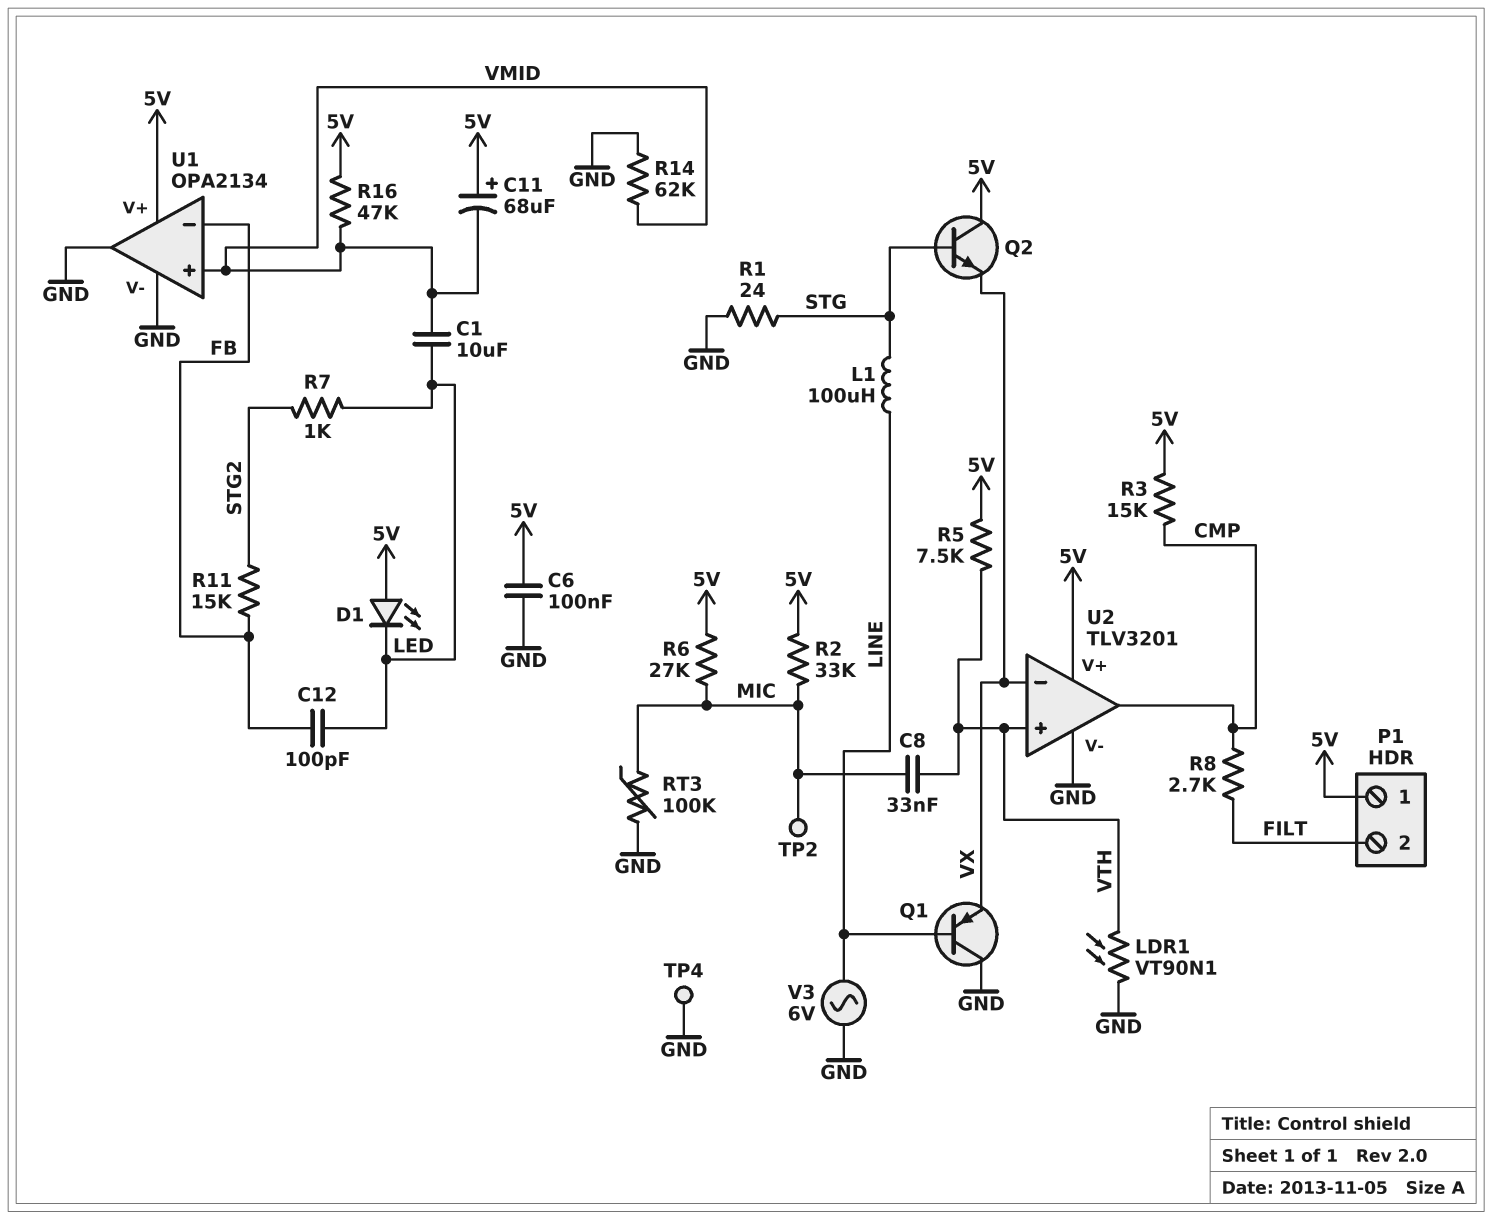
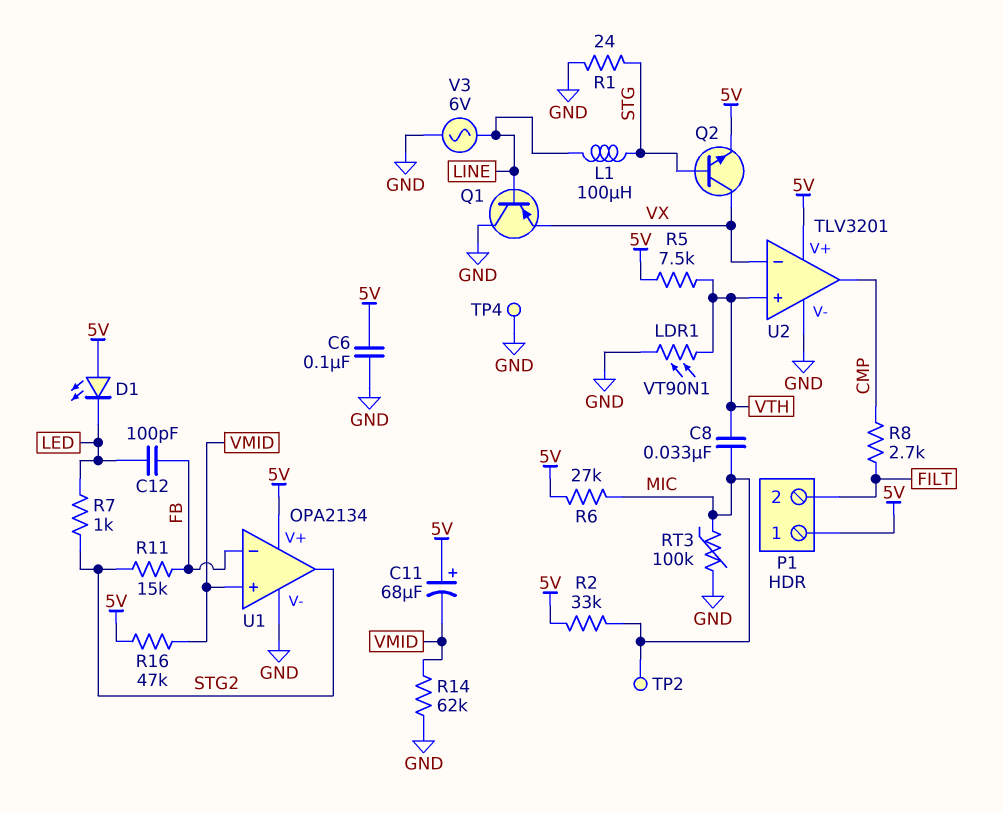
C1: 10uF (LED, VMID) -> none
Q2: NPN (B STG, C 5V, E VX) -> NPN (B STG, C VX, E 5V)
R3: 15k (5V, CMP) -> none
U1 pin out: GND -> STG2

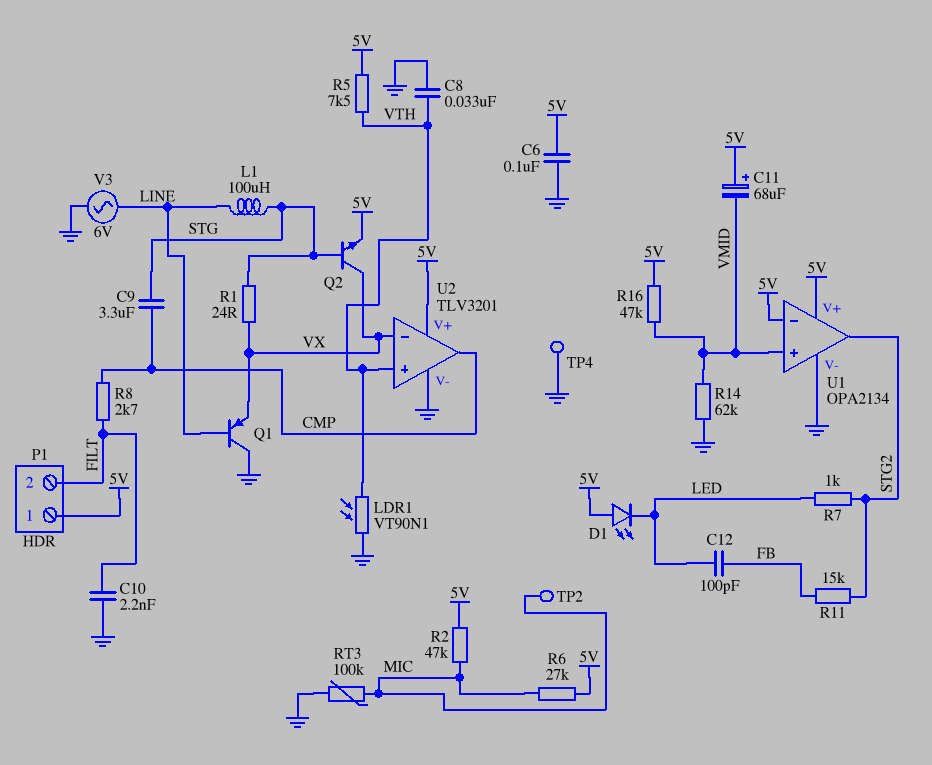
C8: 33nF (MIC, VTH) -> 33nF (GND, VTH)
C9: none -> 3.3uF (CMP, STG)
C10: none -> 2.2nF (FILT, GND)
R1: 24 (GND, STG) -> 24 (STG, VX)
R2: 33k (5V, MIC) -> 47k (5V, MIC)
U1 pin in-: FB -> 5V

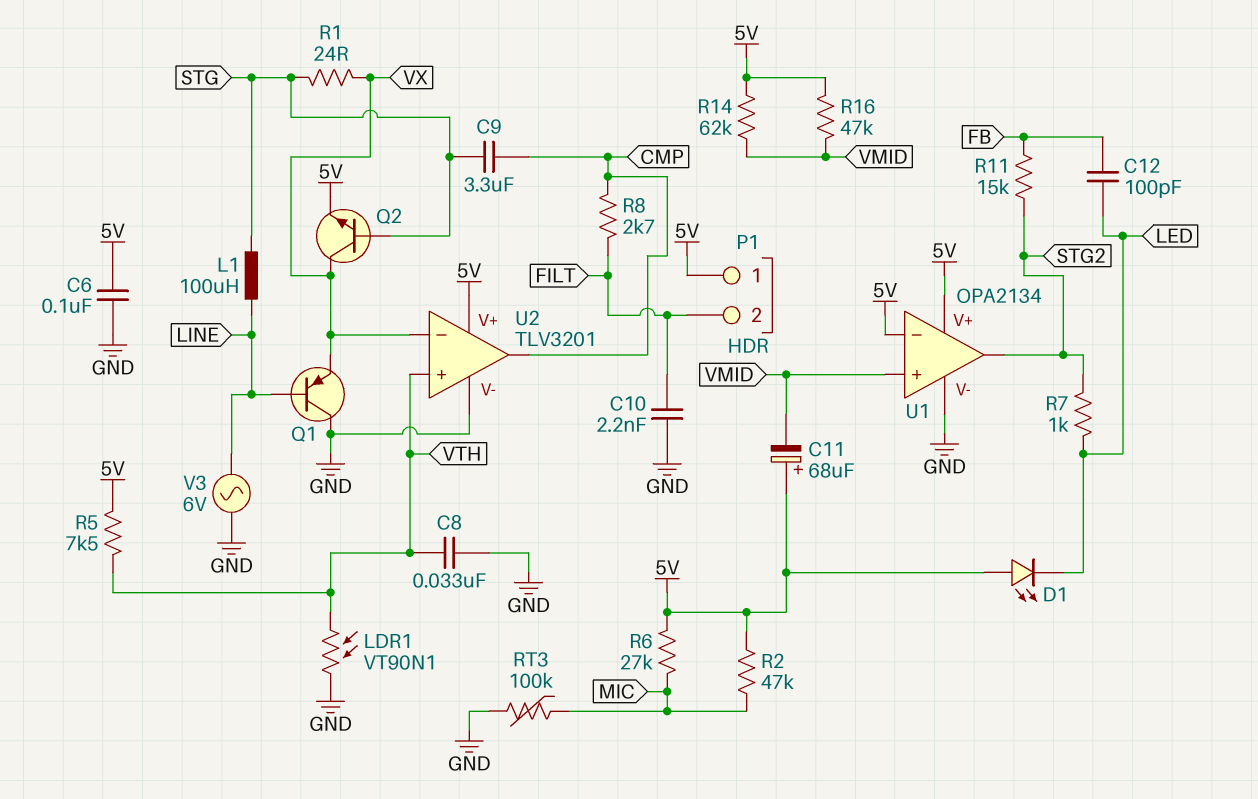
R14: 62k (GND, VMID) -> 62k (5V, VMID)
TP2: test point (MIC) -> none
TP4: test point (GND) -> none

